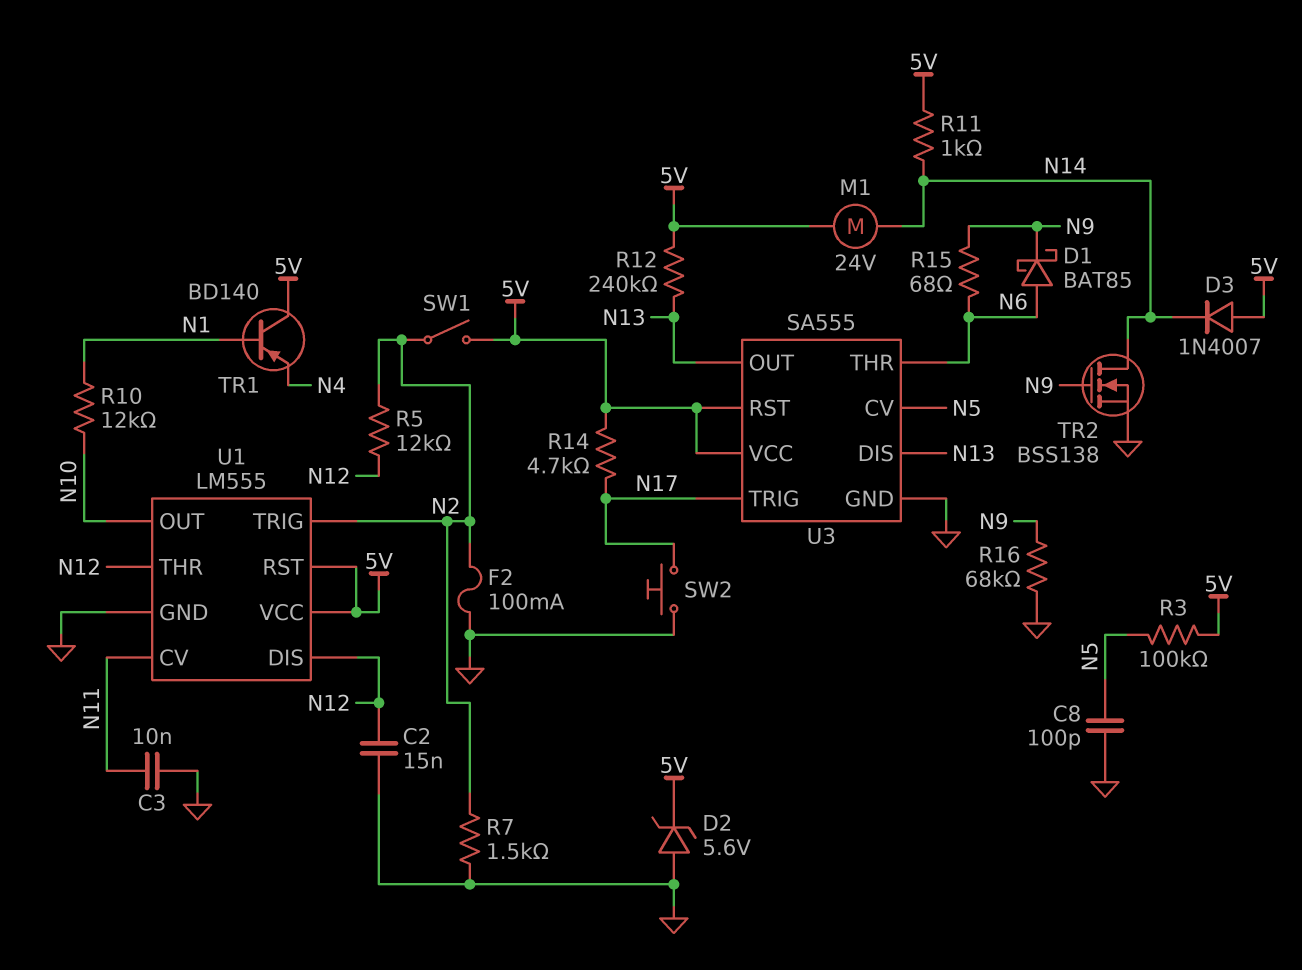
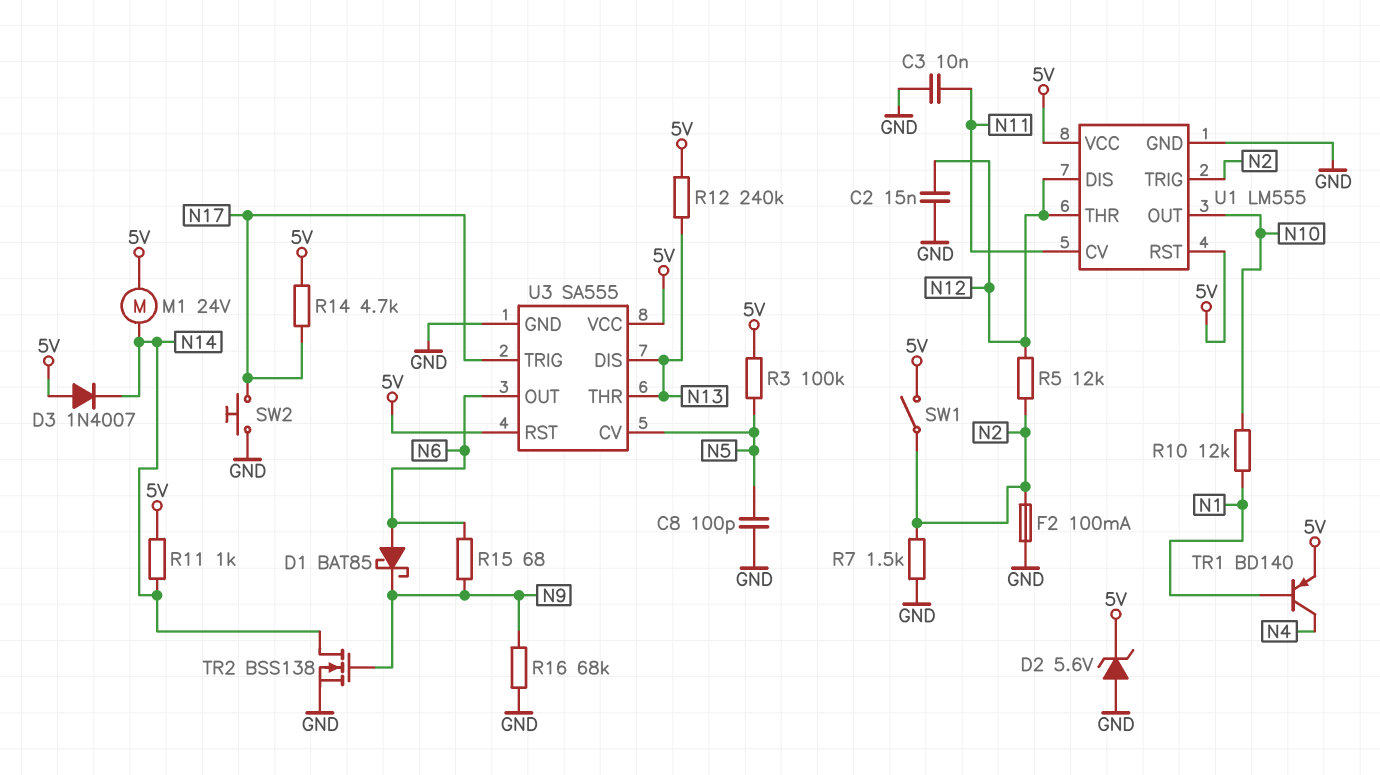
TR1: PNP BD140 (B N1, C 5V, E N4) -> PNP BD140 (B N1, C N4, E 5V)
U3 pin OUT: N13 -> N6
U3 pin THR: N6 -> N13

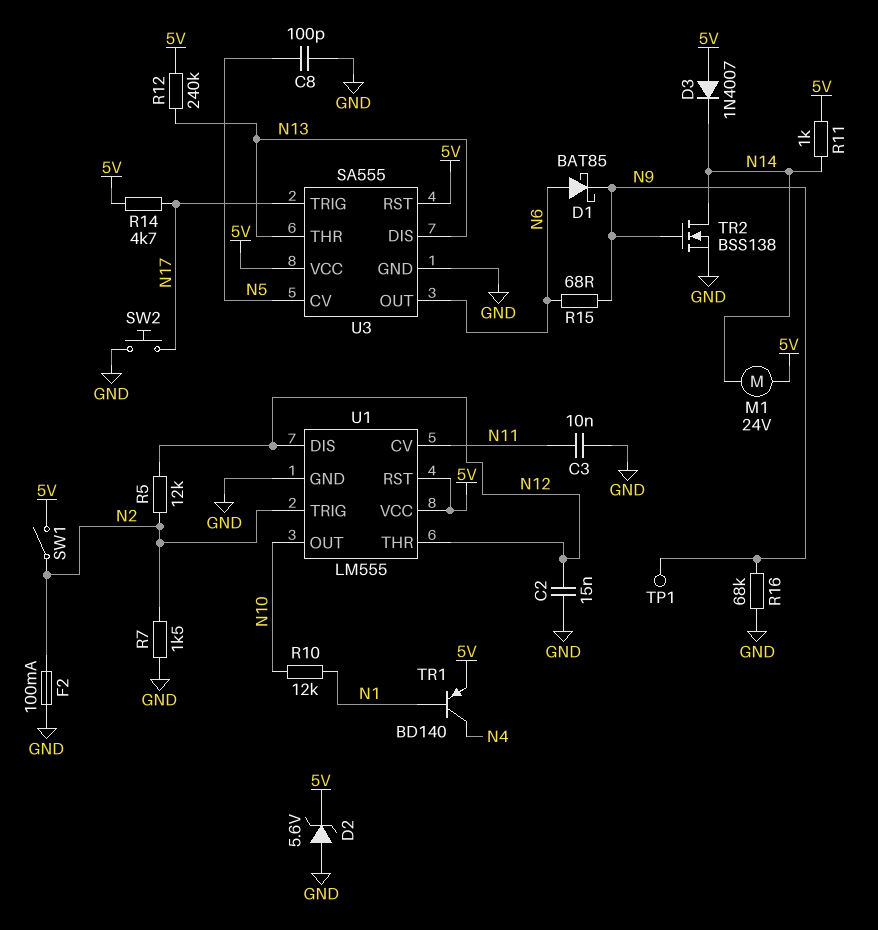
R3: 100k (5V, N5) -> none
TP1: none -> test point (N9)

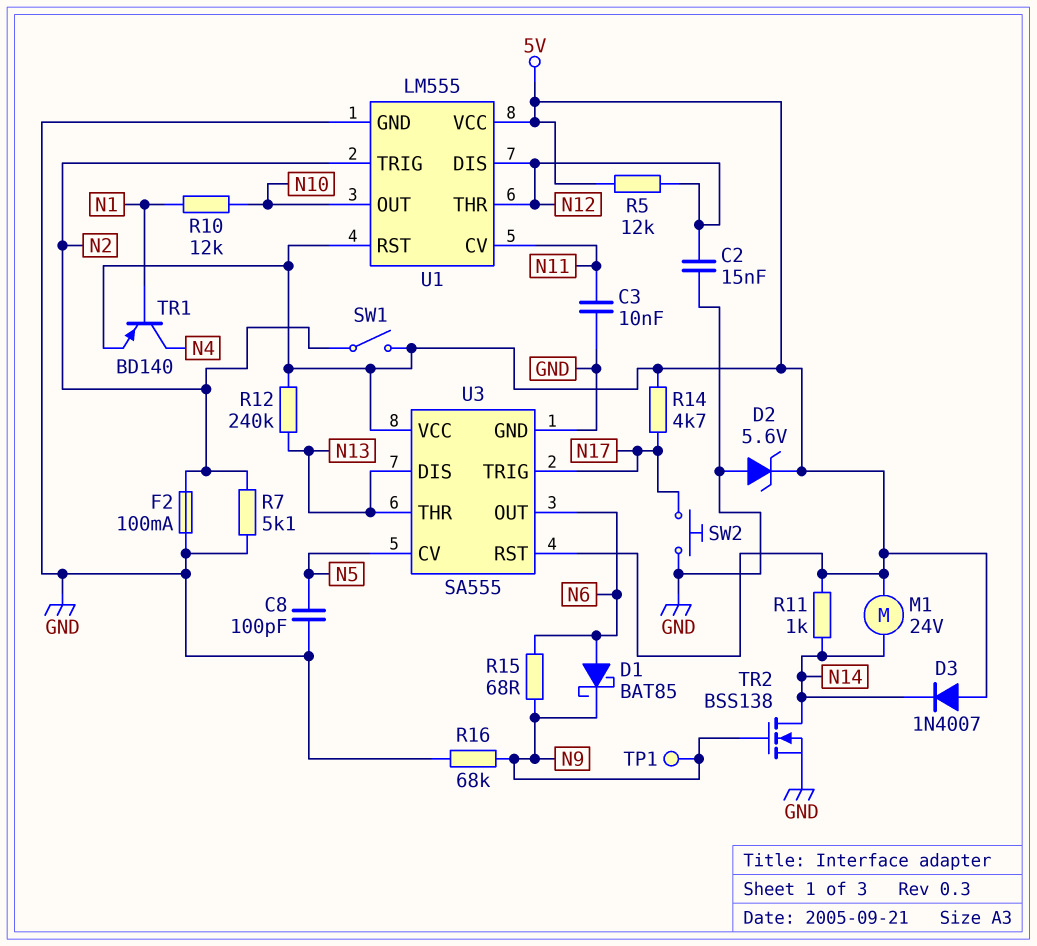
R5: 12k (N2, N12) -> 12k (5V, N12)
R7: 1.5k (GND, N2) -> 5.1k (GND, N2)

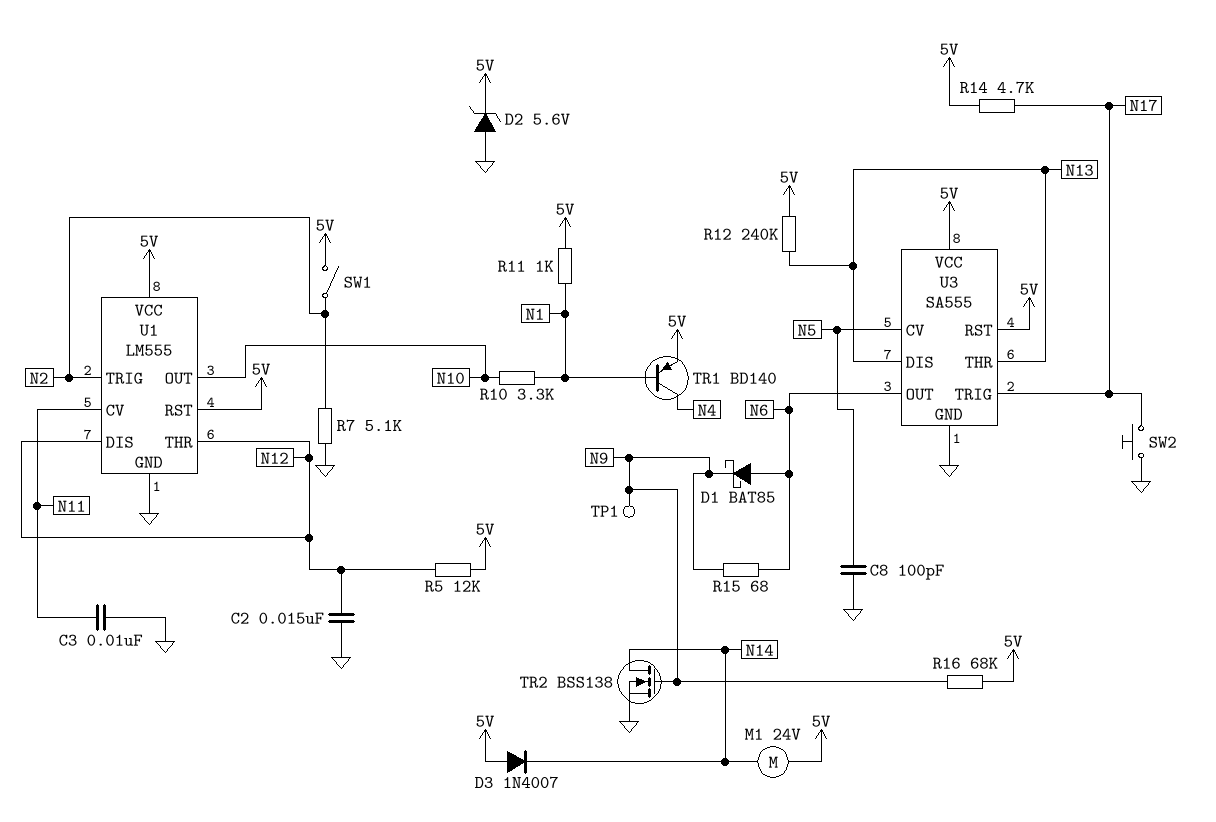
F2: 100mA (GND, N2) -> none
R10: 12k (N1, N10) -> 3.3k (N1, N10)
R11: 1k (5V, N14) -> 1k (5V, N1)
R16: 68k (GND, N9) -> 68k (5V, N9)

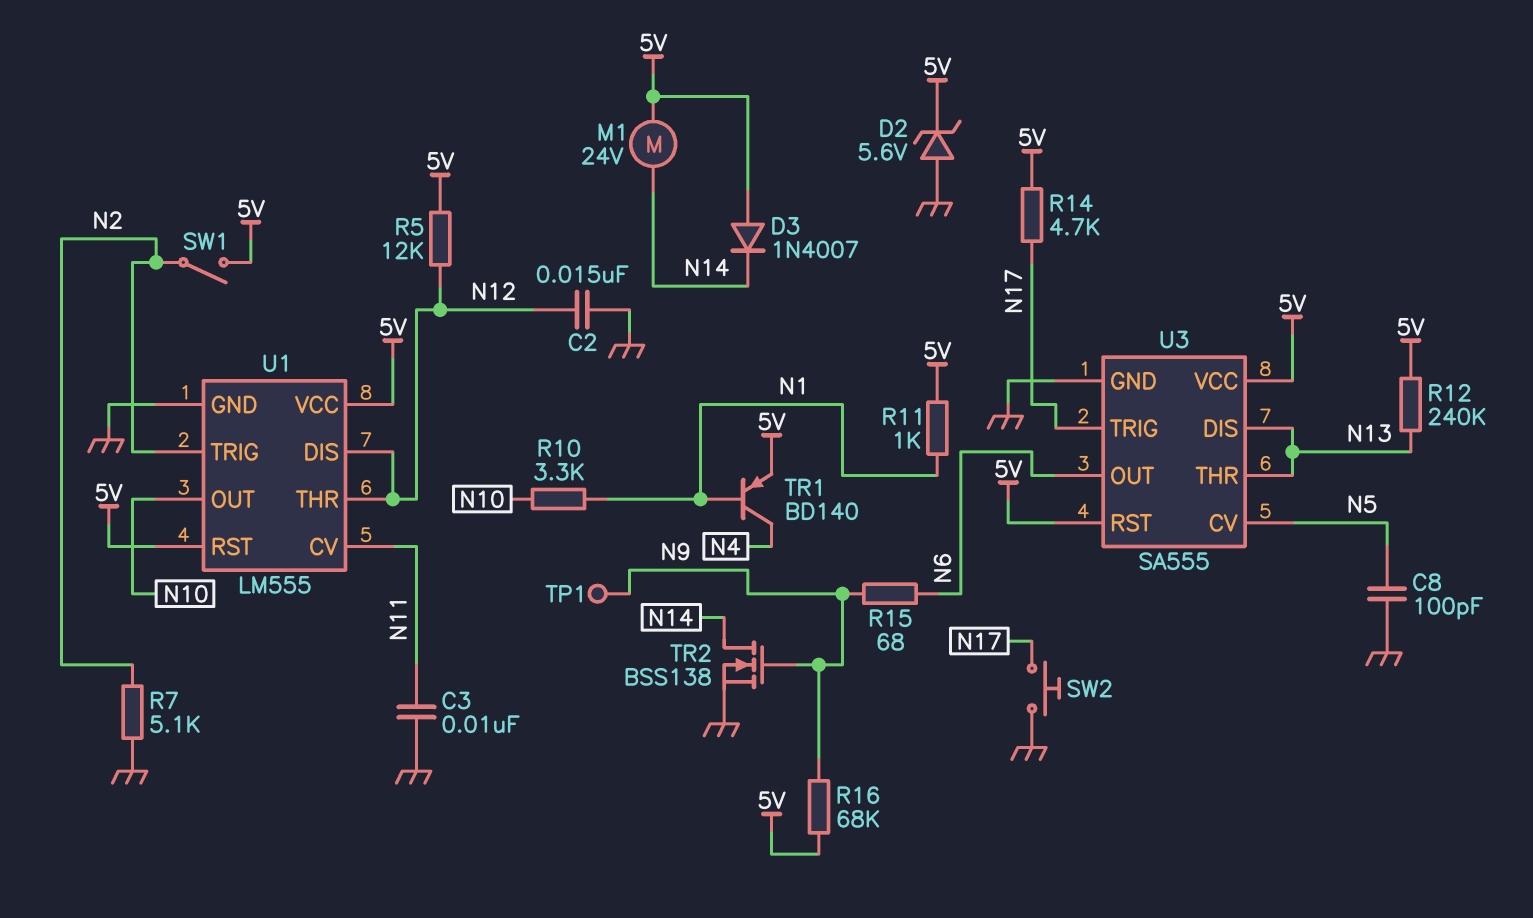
D1: schottky BAT85 (A N6, K N9) -> none

